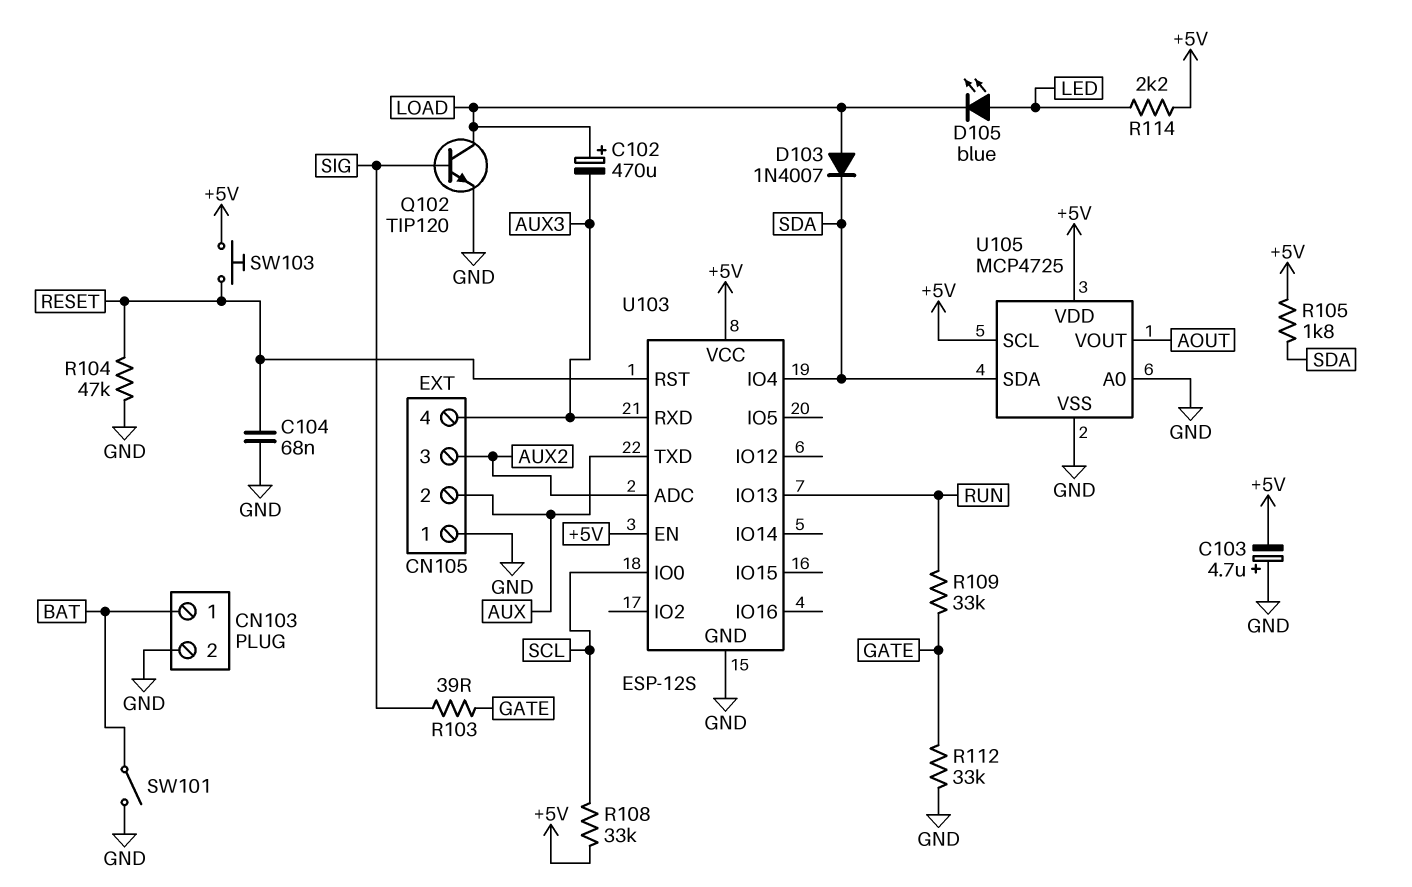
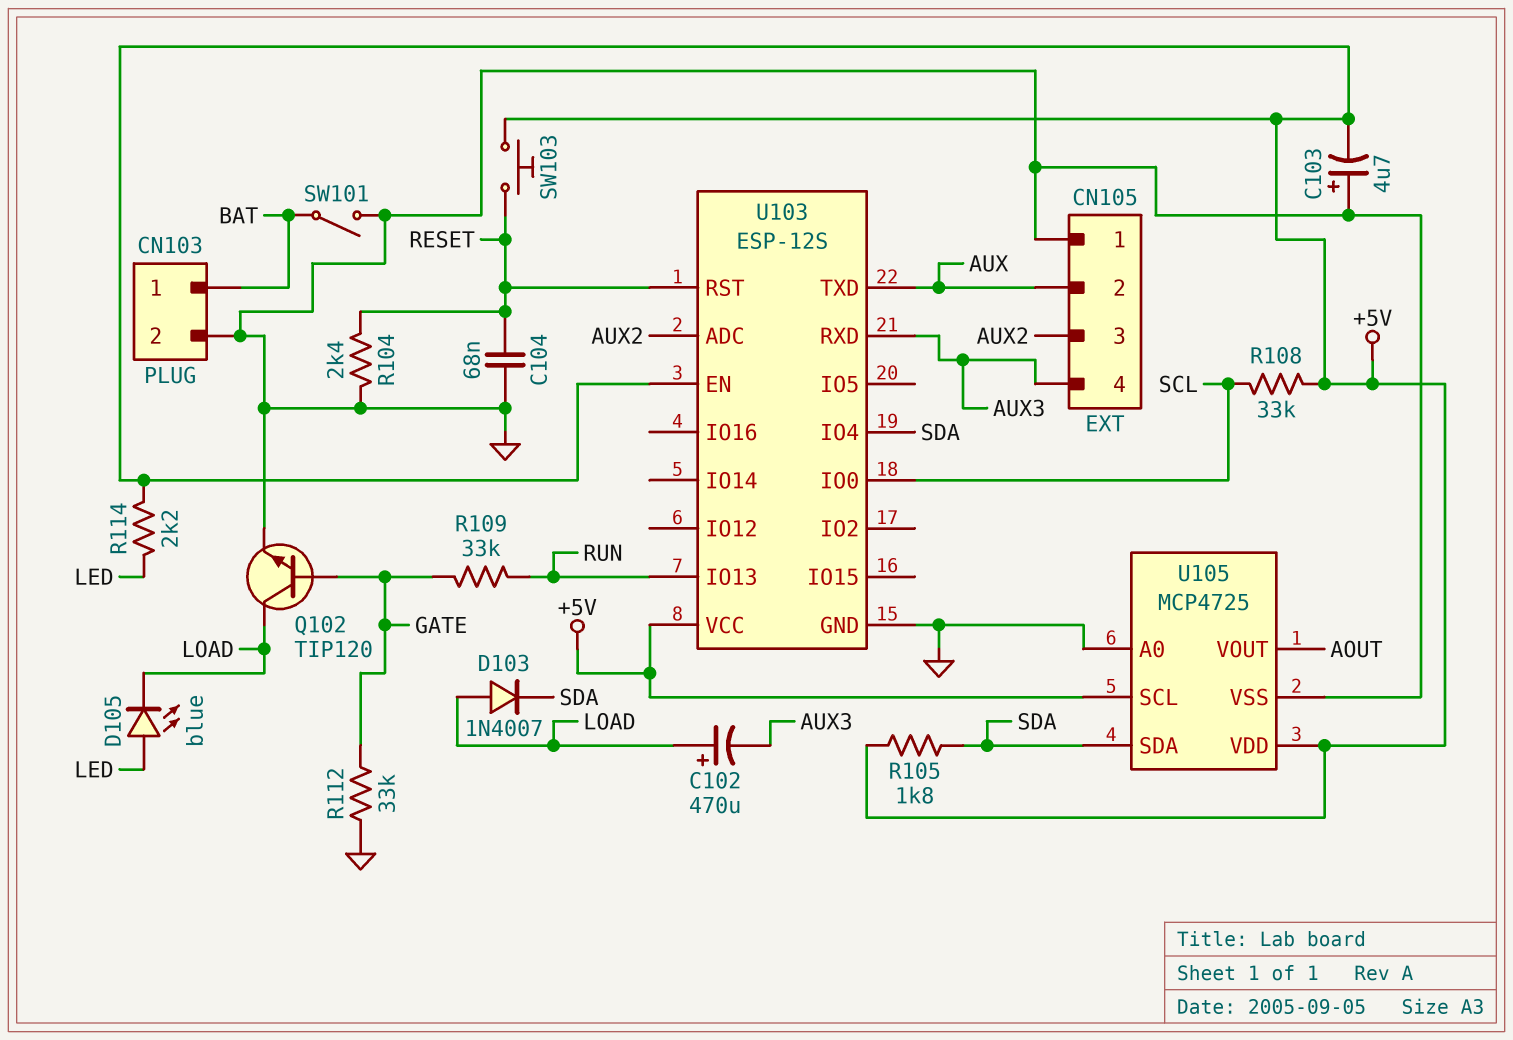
Q102: NPN TIP120 (B SIG, C LOAD, E GND) -> NPN TIP120 (B GATE, C LOAD, E GND)
R103: 39 (GATE, SIG) -> none
R104: 47k (GND, RESET) -> 2.4k (GND, RESET)

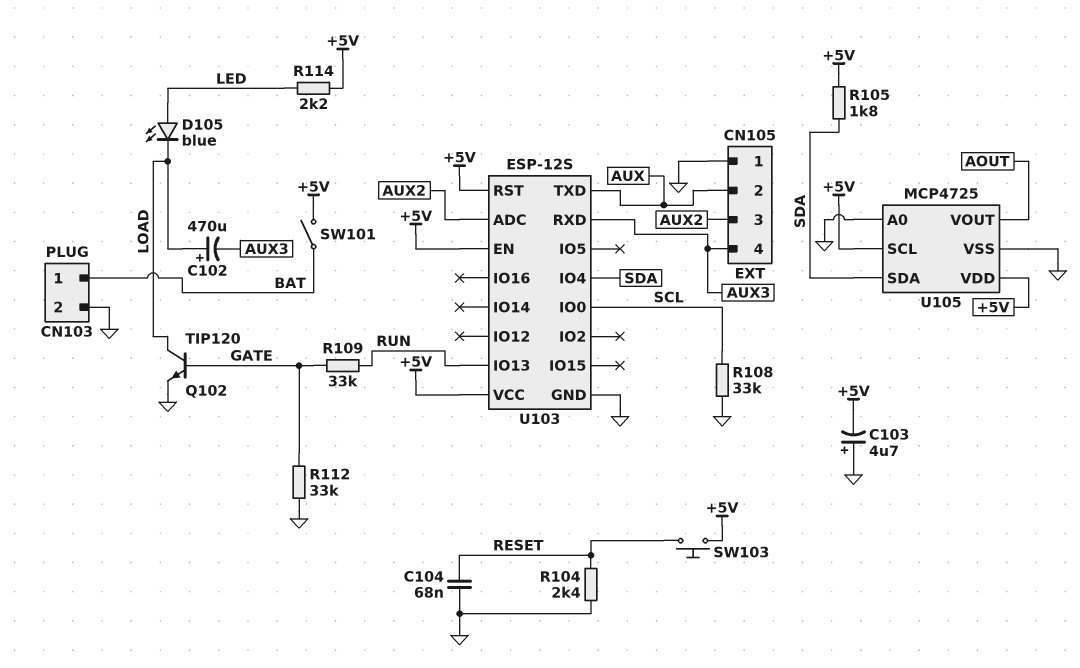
D103: diode 1N4007 (A LOAD, K SDA) -> none
R108: 33k (+5V, SCL) -> 33k (GND, SCL)
SW101: switch (BAT, GND) -> switch (+5V, BAT)
U103 pin RST: RESET -> +5V

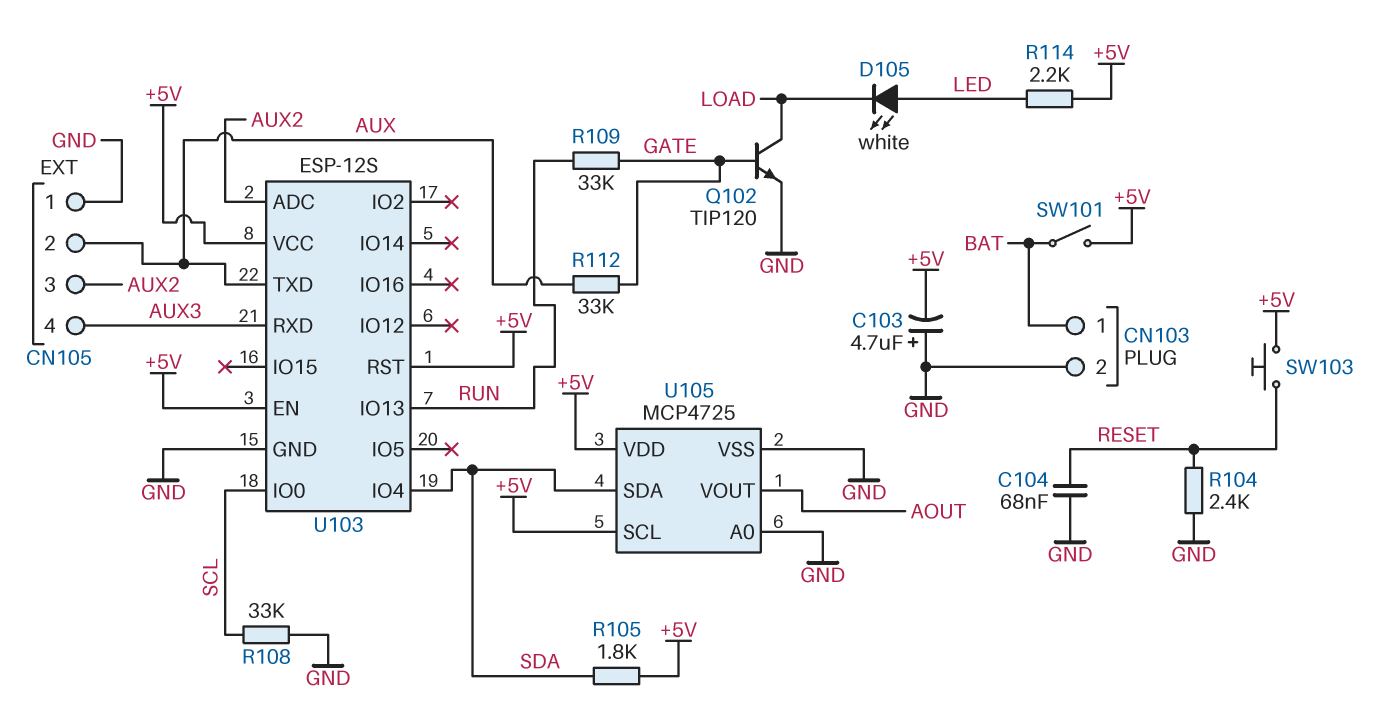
C102: 470uF (plus LOAD, minus AUX3) -> none
D105: LED blue (A LED, K LOAD) -> LED white (A LED, K LOAD)
R112: 33k (GATE, GND) -> 33k (AUX, GATE)

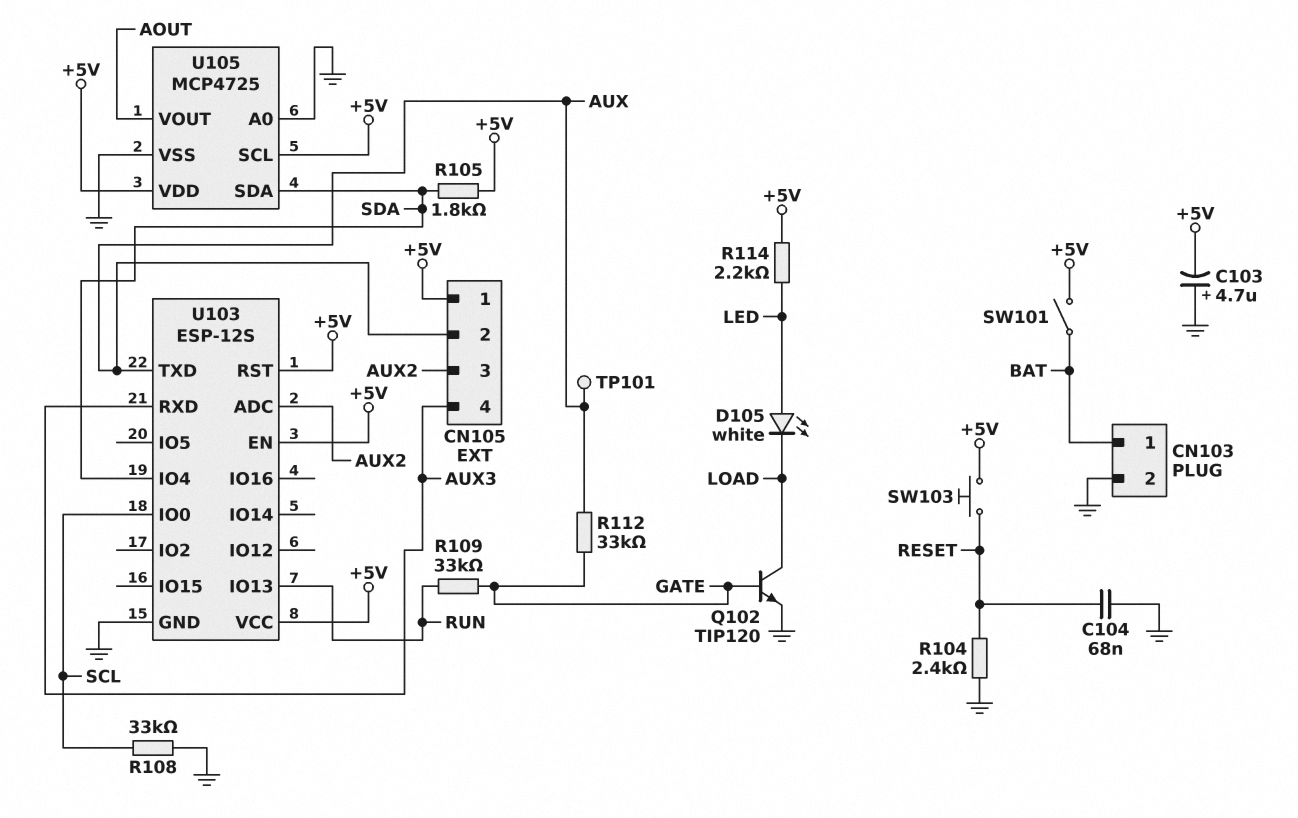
CN105 pin 1: GND -> +5V
TP101: none -> test point (AUX)

